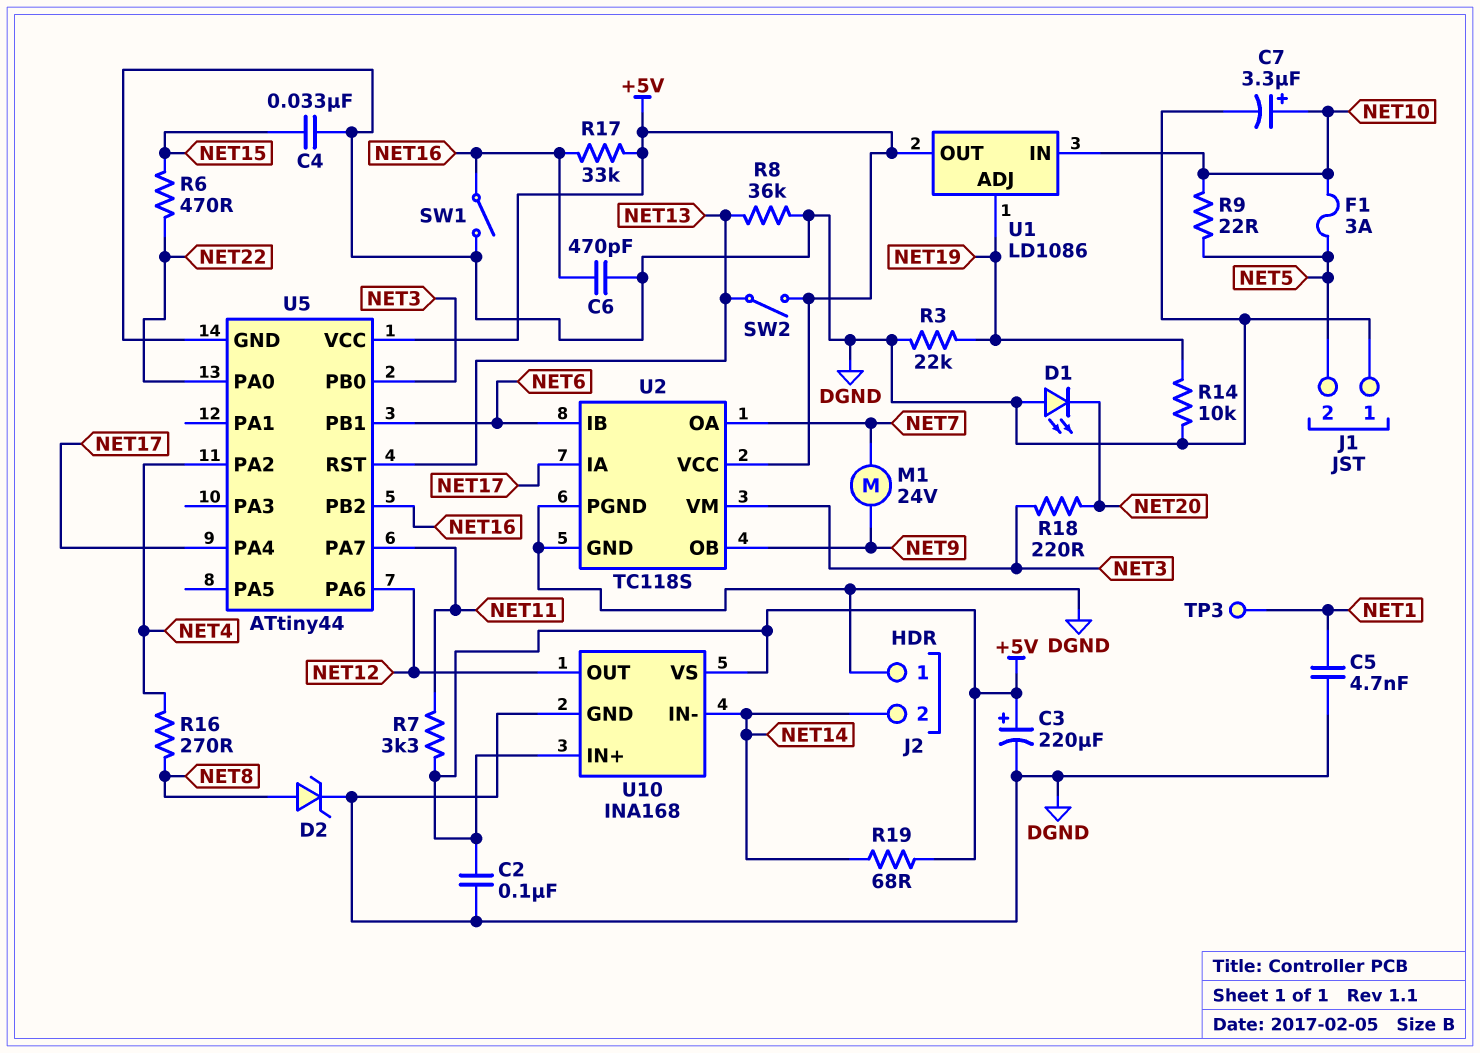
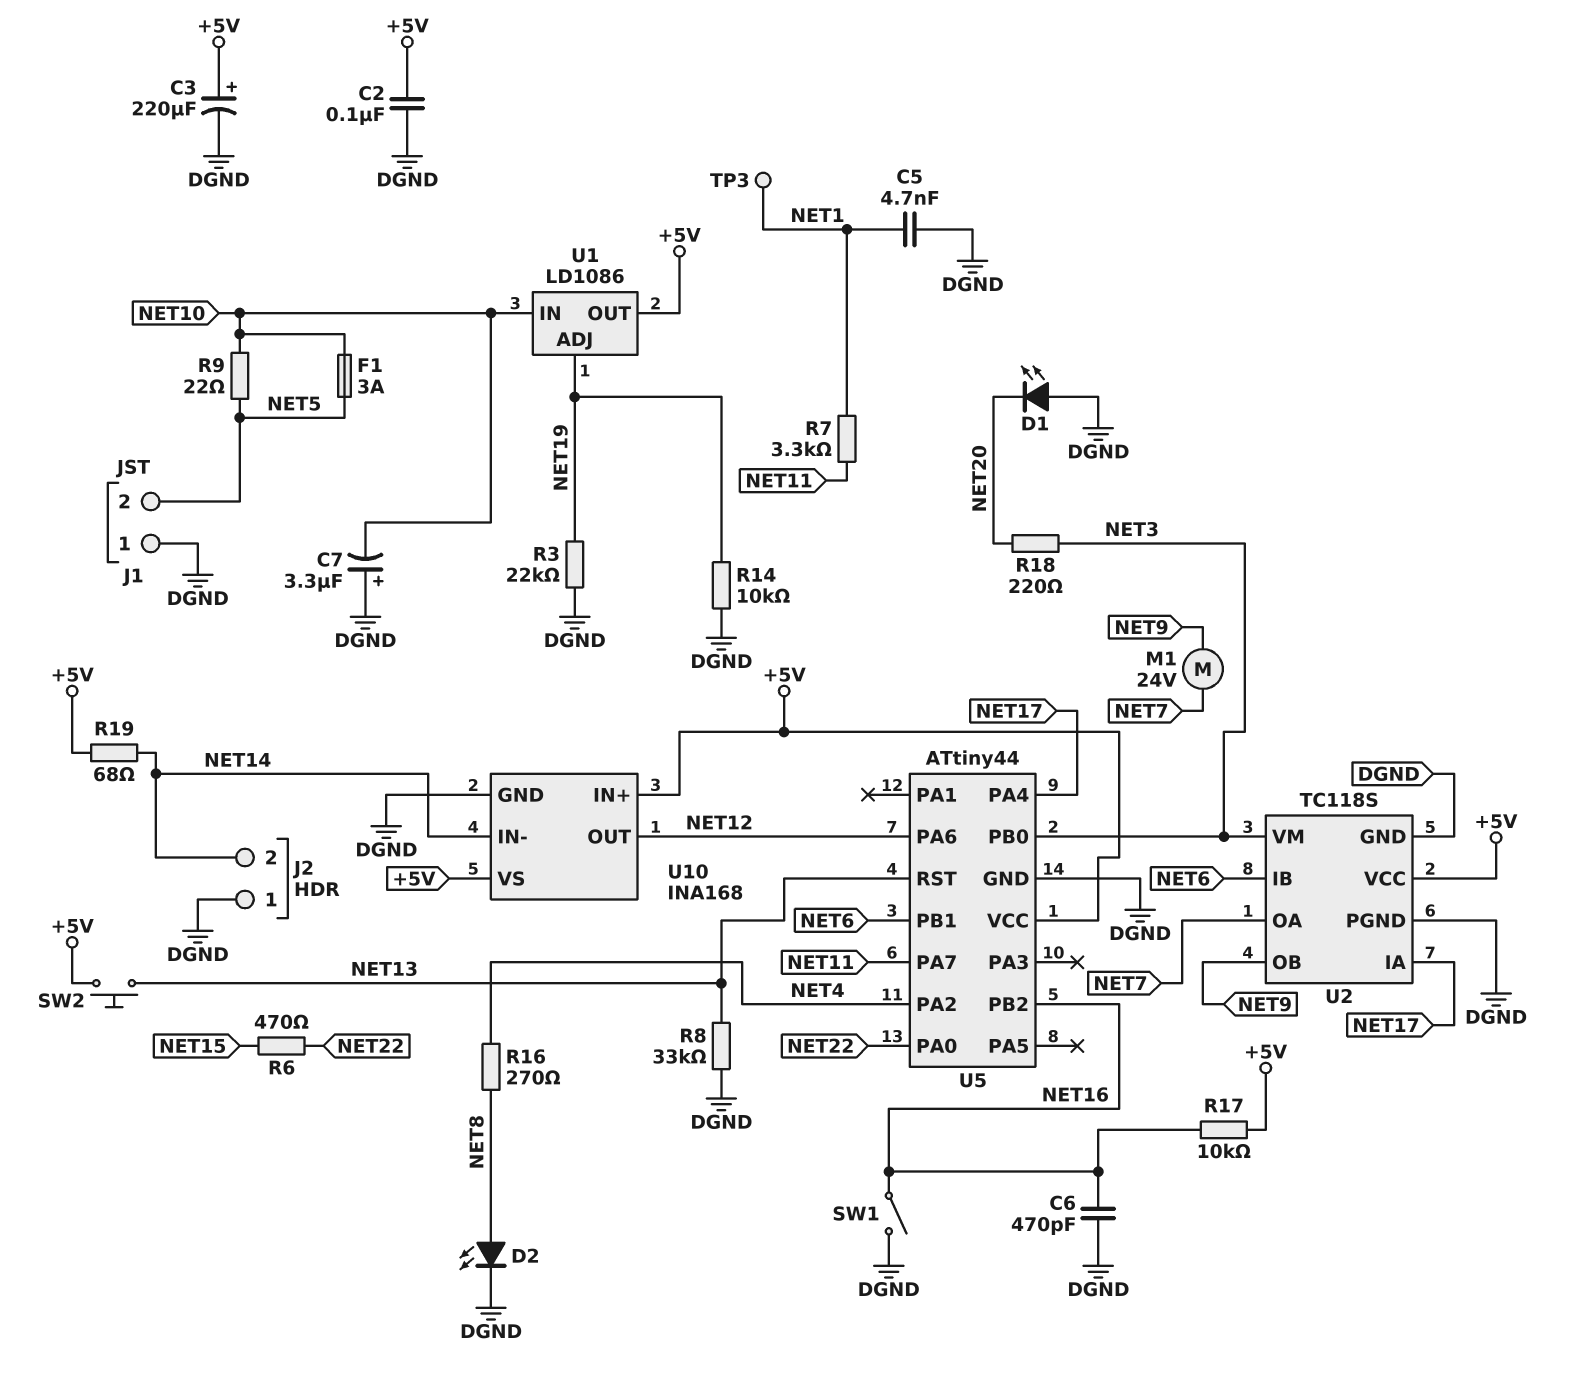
C4: 33nF (DGND, NET15) -> none
C7: 3.3uF (plus NET10, minus DGND) -> 3.3uF (plus DGND, minus NET10)
D2: zener (A NET8, K DGND) -> LED (A NET8, K DGND)
R7: 3.3k (+5V, NET11) -> 3.3k (NET1, NET11)
R8: 36k (DGND, NET13) -> 33k (DGND, NET13)
R17: 33k (+5V, NET16) -> 10k (+5V, NET16)
SW2: switch (+5V, NET13) -> button (+5V, NET13)

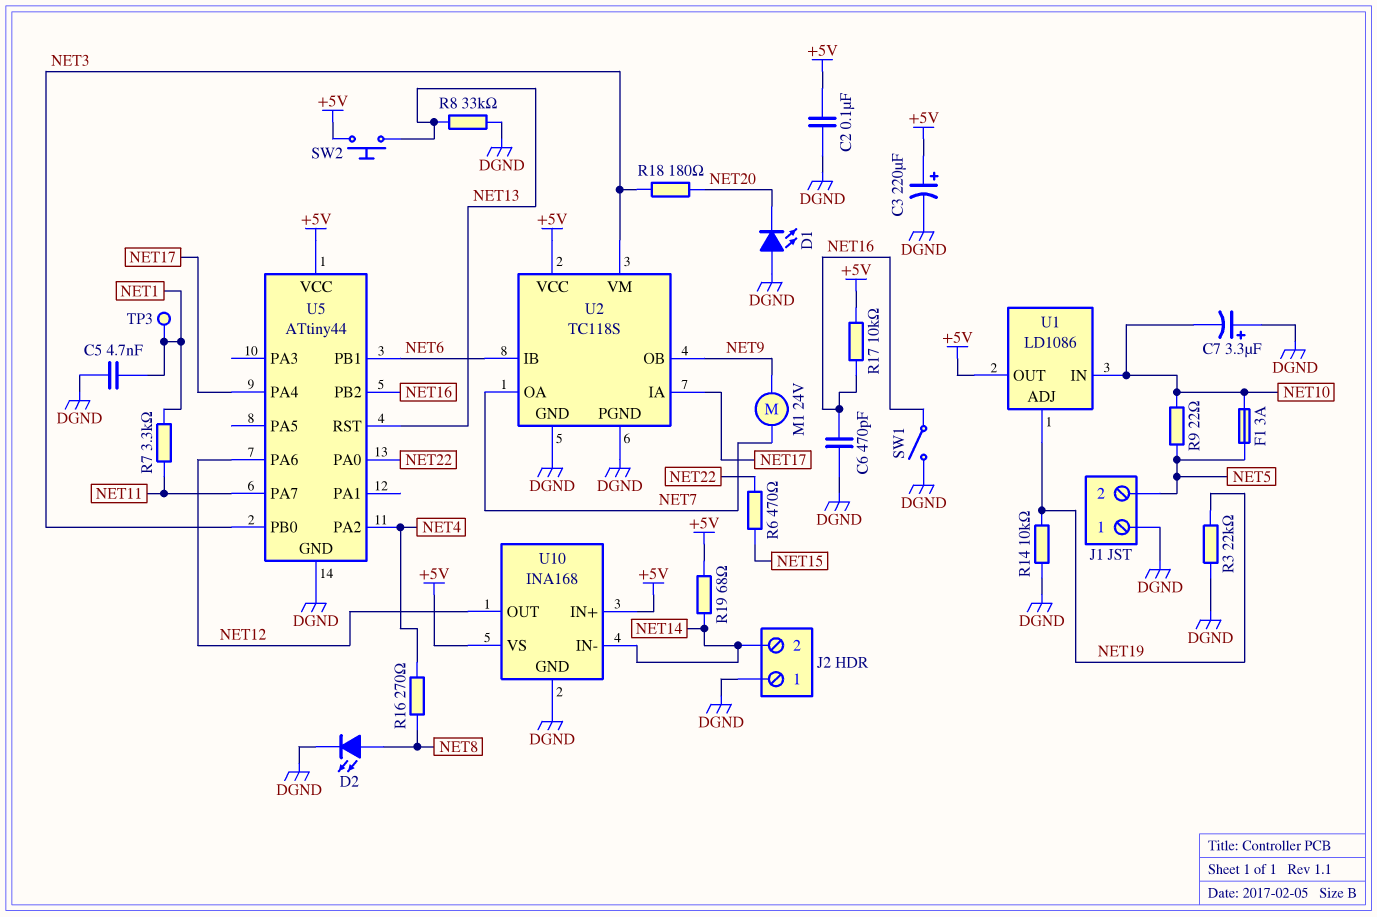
R18: 220 (NET3, NET20) -> 180 (NET3, NET20)

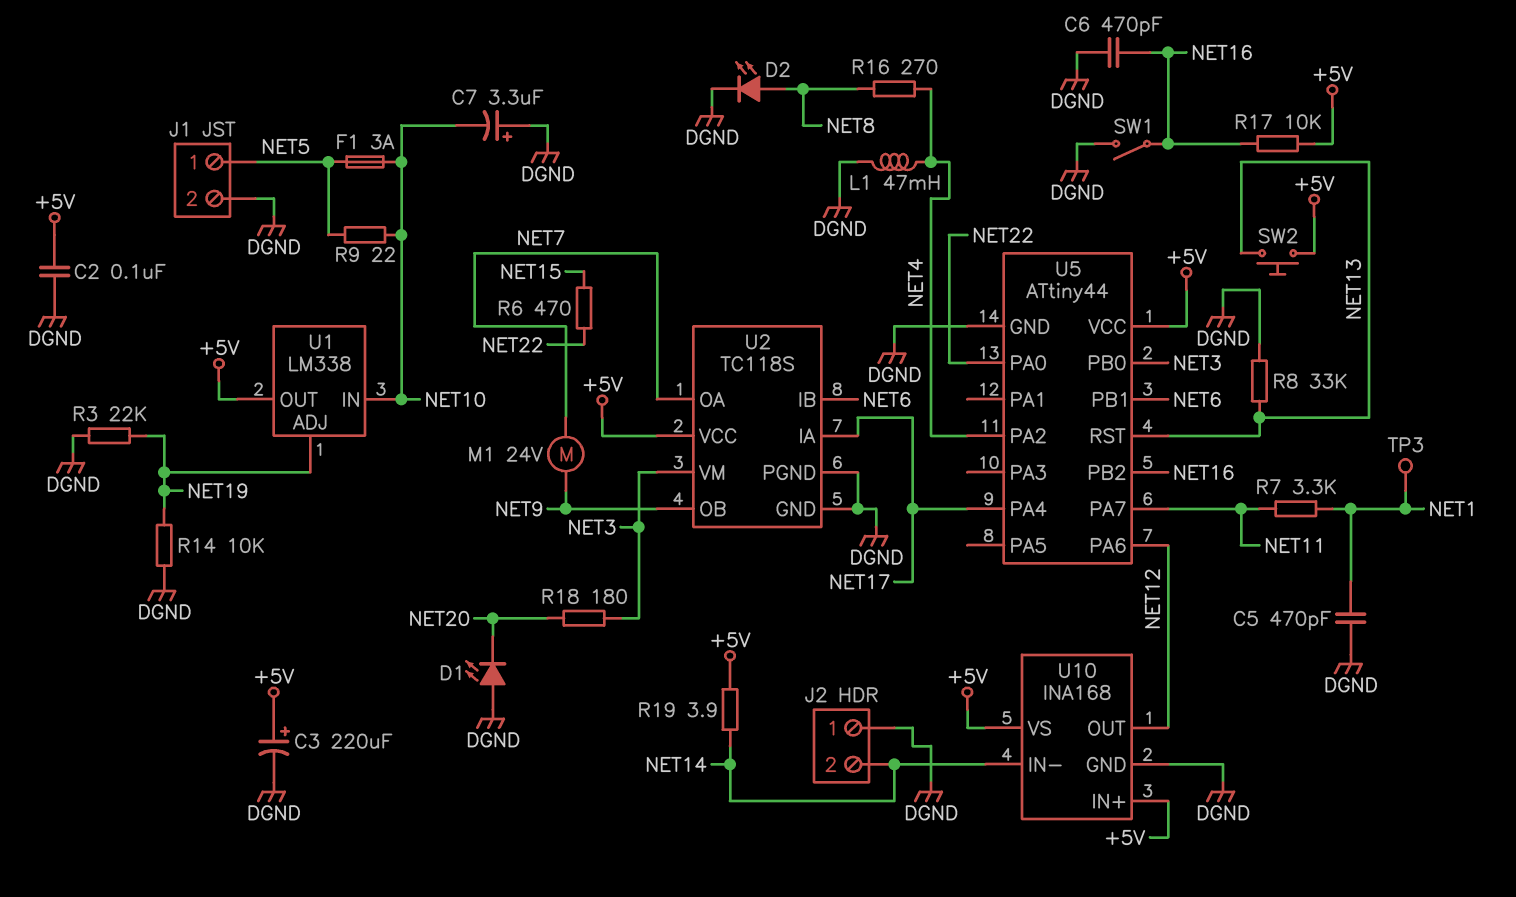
C5: 4.7nF (DGND, NET1) -> 470pF (DGND, NET1)
J1 pin 1: DGND -> NET5
J1 pin 2: NET5 -> DGND
L1: none -> 47mH (DGND, NET4)
R19: 68 (+5V, NET14) -> 3.9 (+5V, NET14)
U1: LD1086 -> LM338

